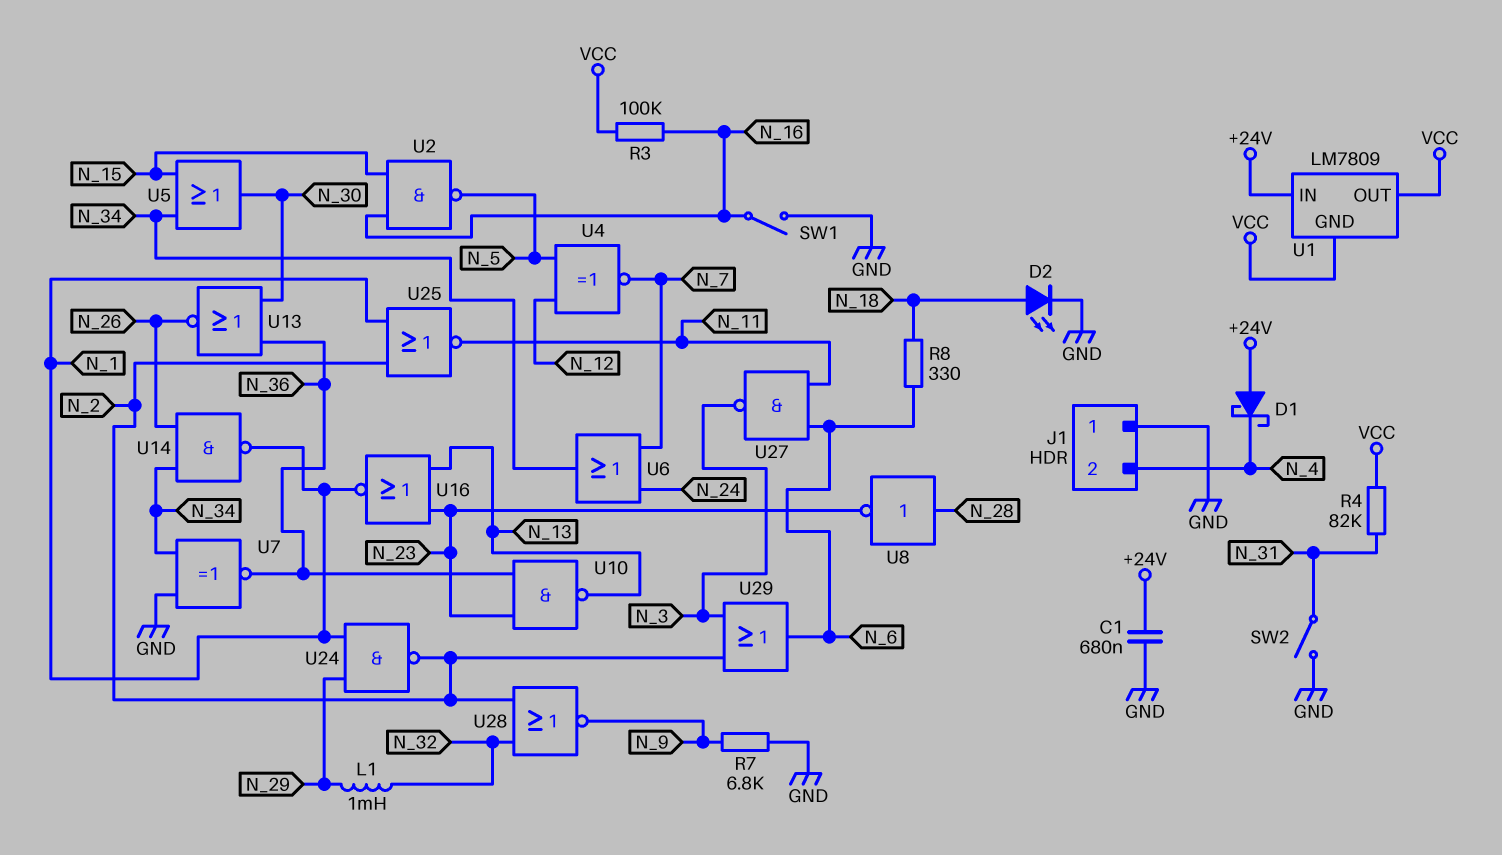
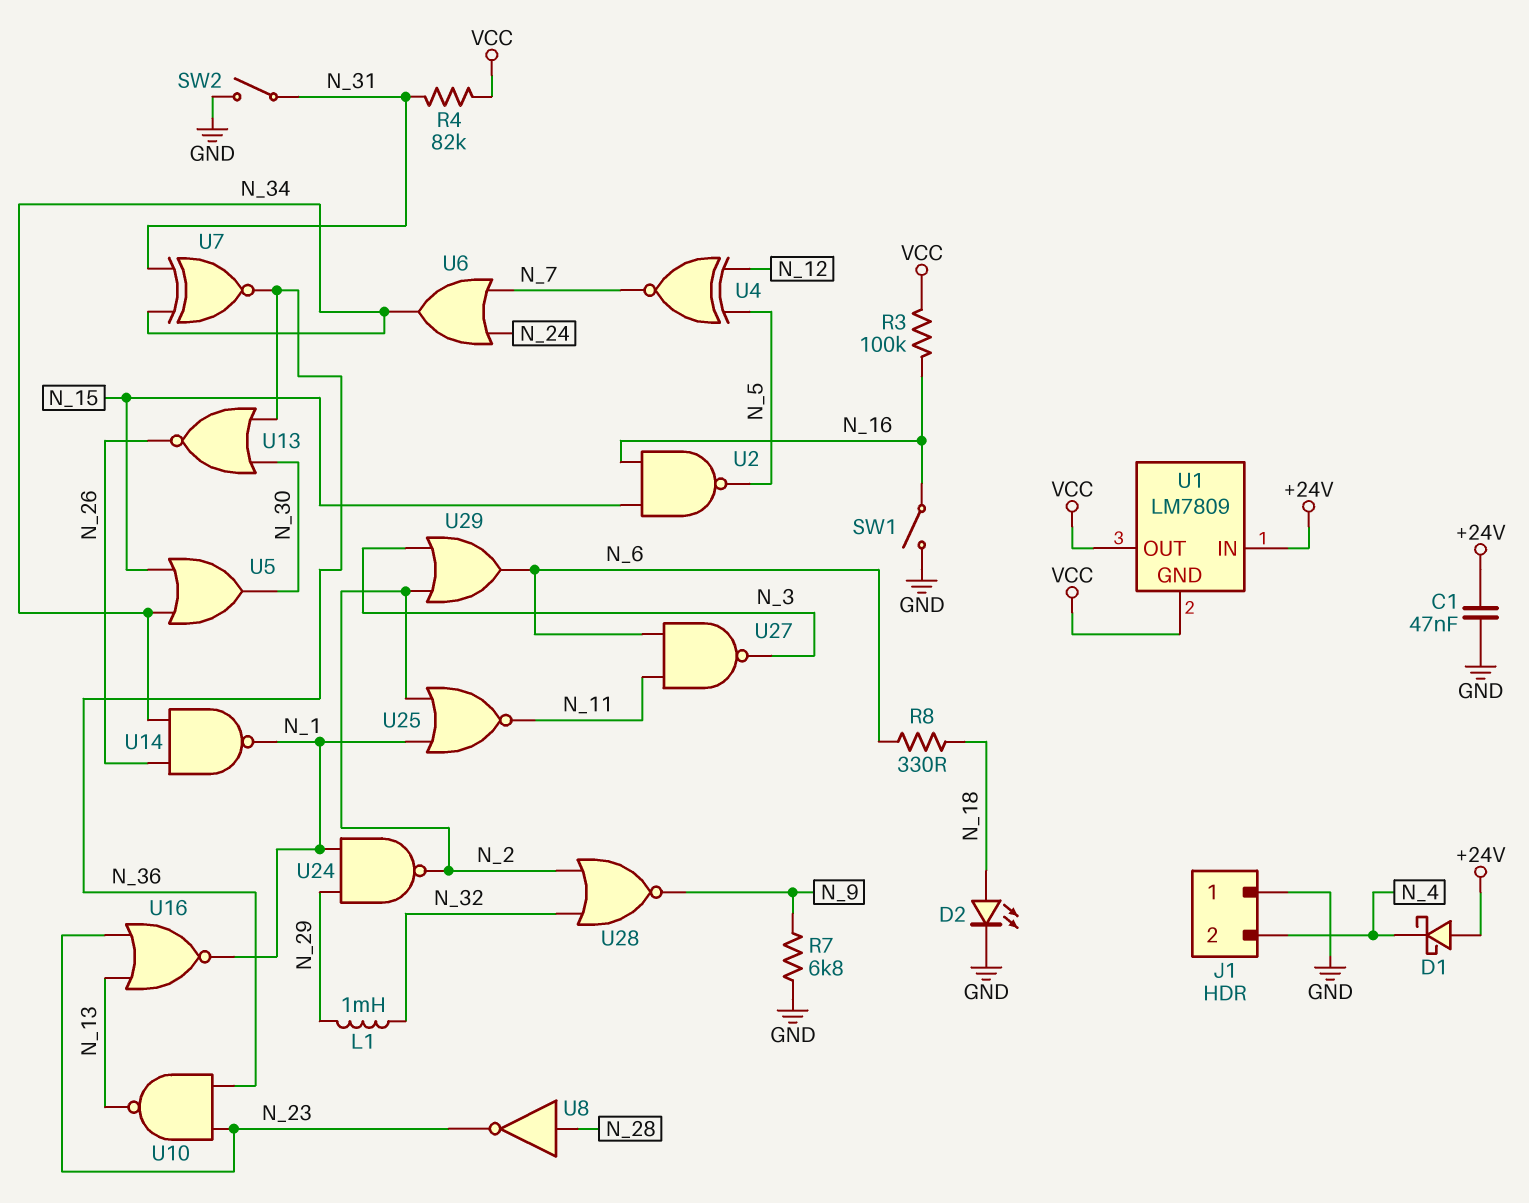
C1: 680nF (+24V, GND) -> 47nF (+24V, GND)
U7: XNOR (in GND, in N_34, out N_36) -> XNOR (in N_31, in N_34, out N_36)

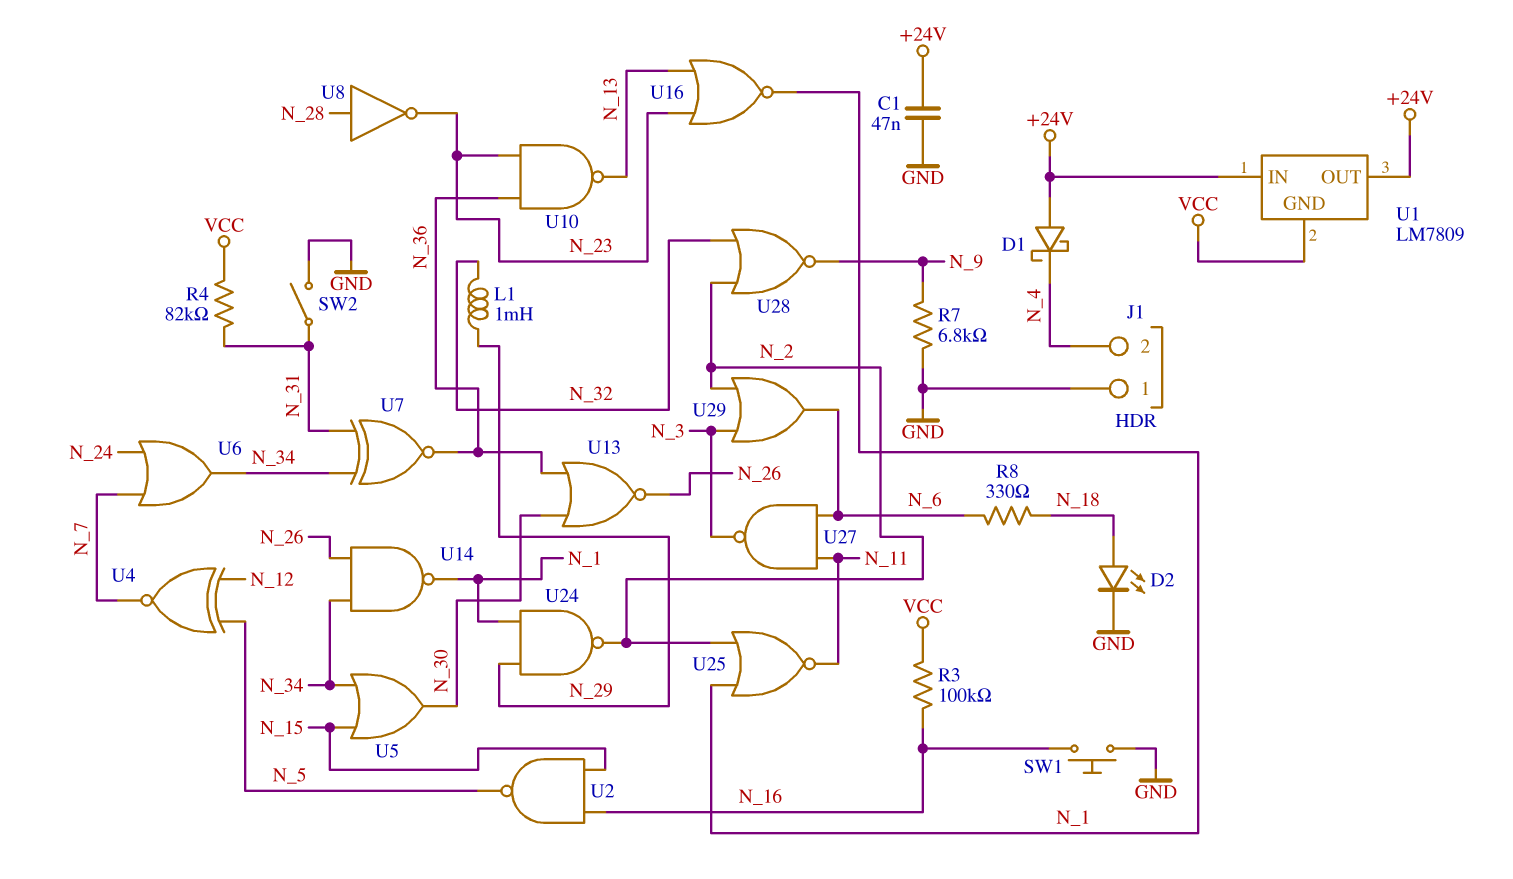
SW1: switch (GND, N_16) -> button (GND, N_16)
U1 pin OUT: VCC -> +24V

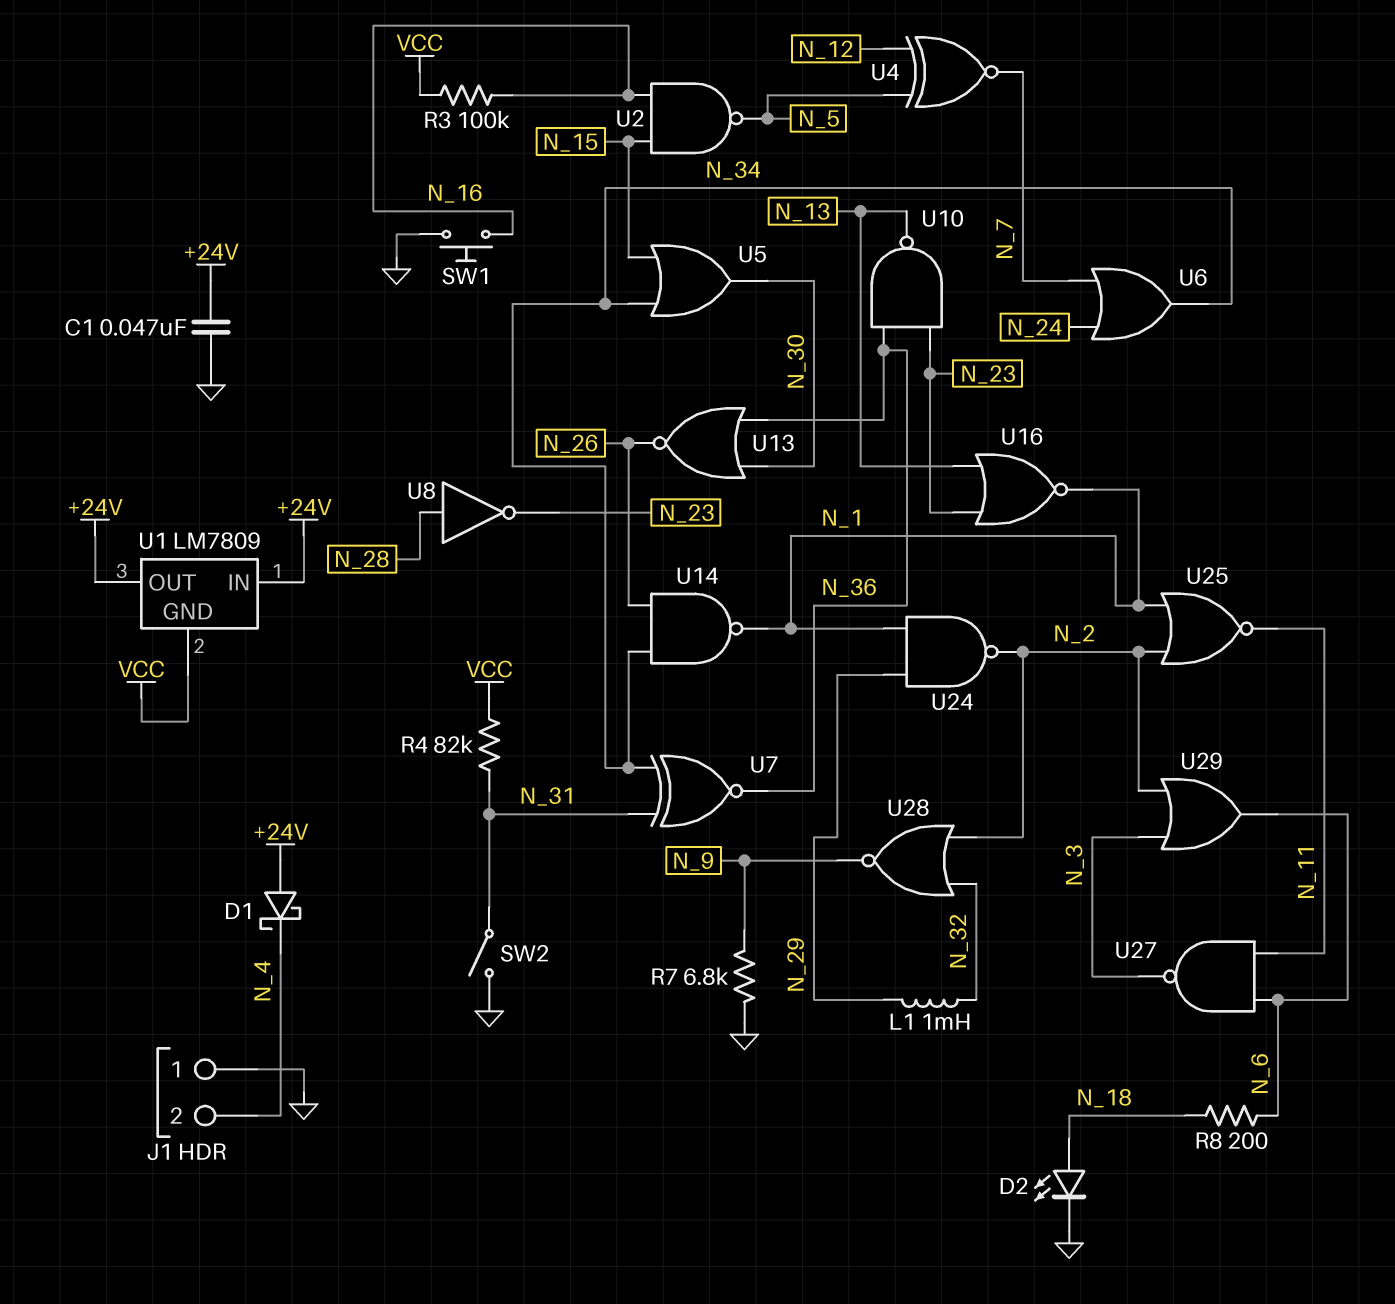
R8: 330 (N_6, N_18) -> 200 (N_6, N_18)

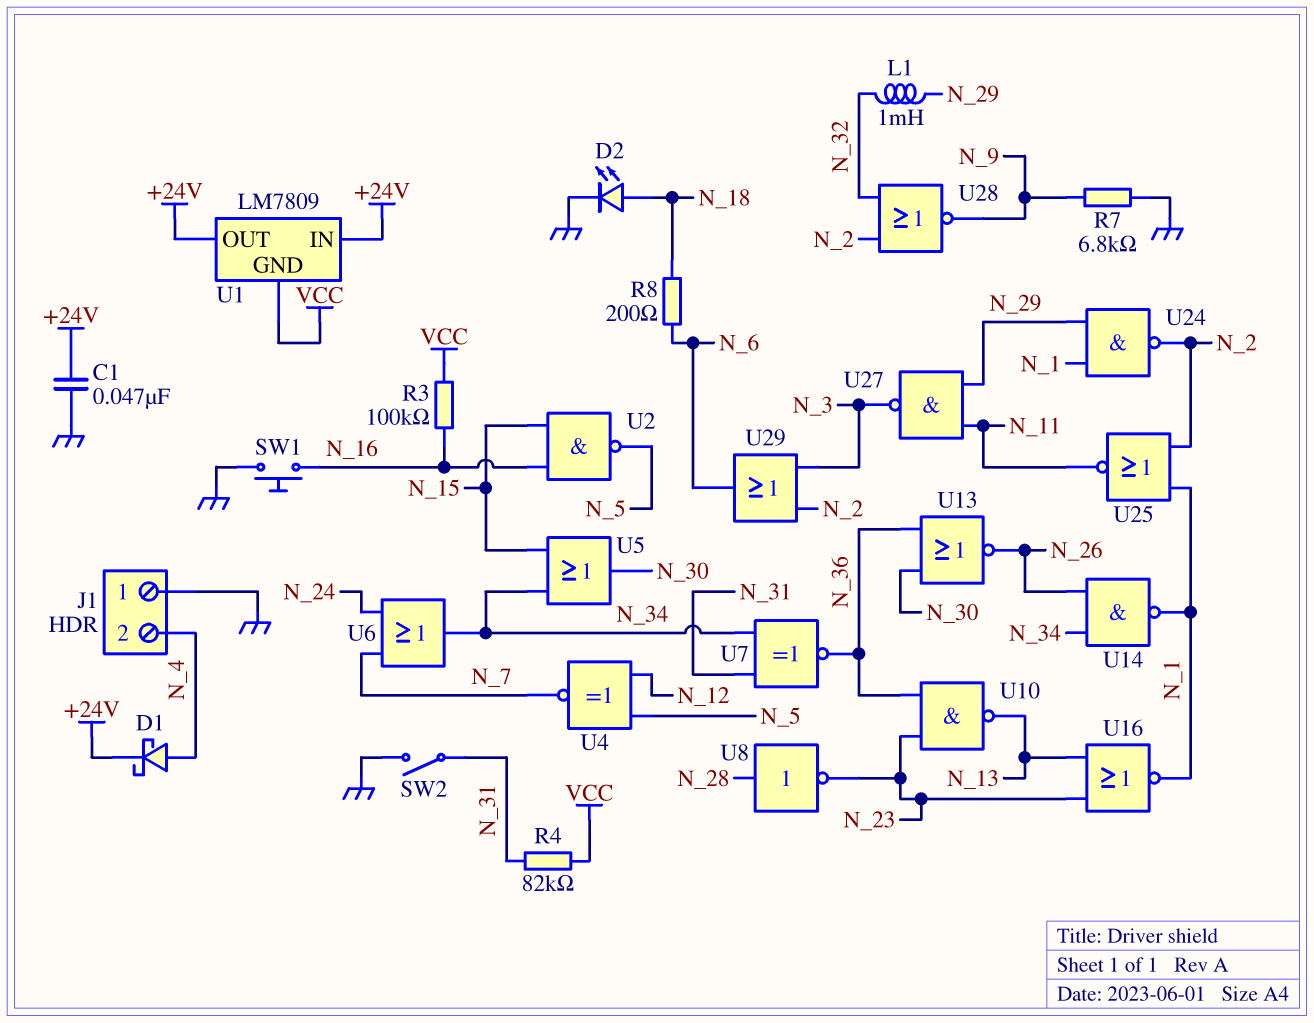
D1: schottky (A +24V, K N_4) -> schottky (A N_4, K +24V)
U27: NAND (in N_6, in N_11, out N_3) -> NAND (in N_11, in N_29, out N_3)

